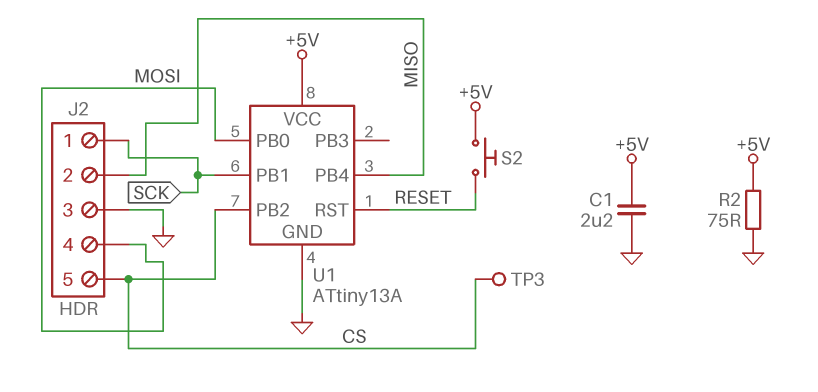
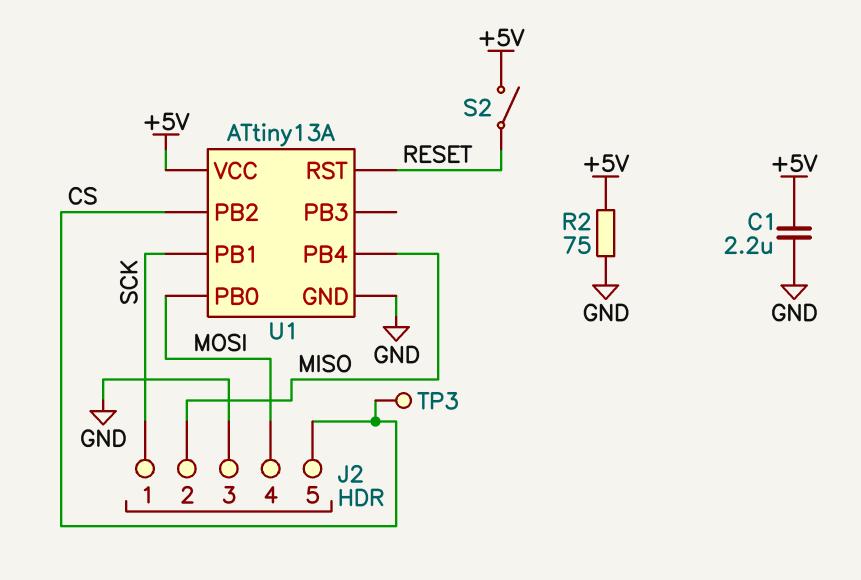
S2: button (+5V, RESET) -> switch (+5V, RESET)

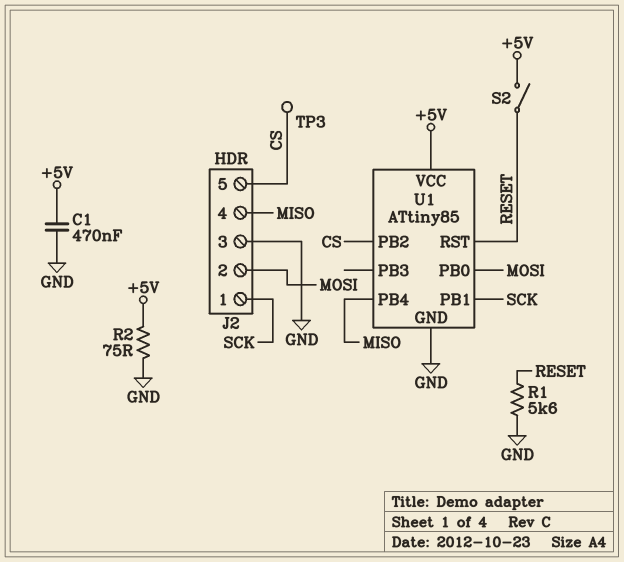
C1: 2.2uF (+5V, GND) -> 470nF (+5V, GND)
J2 pin 2: MISO -> MOSI
J2 pin 4: MOSI -> MISO
R1: none -> 5.6k (GND, RESET)
U1: ATtiny13A -> ATtiny85

